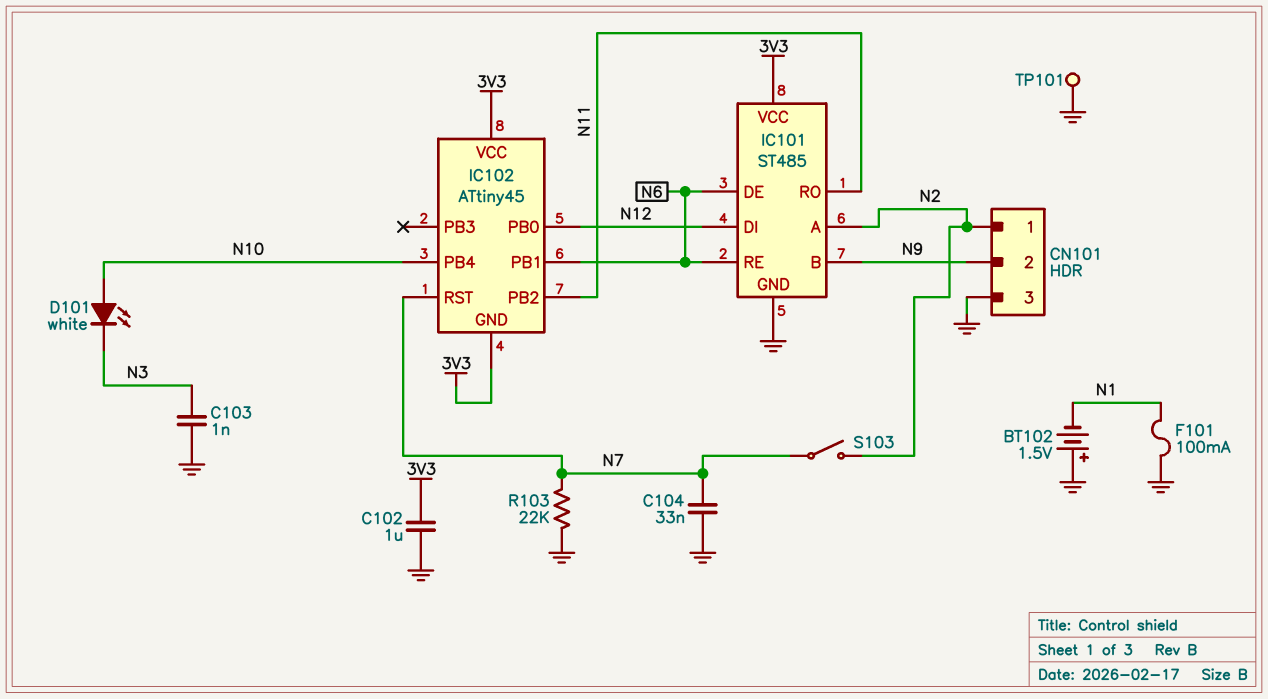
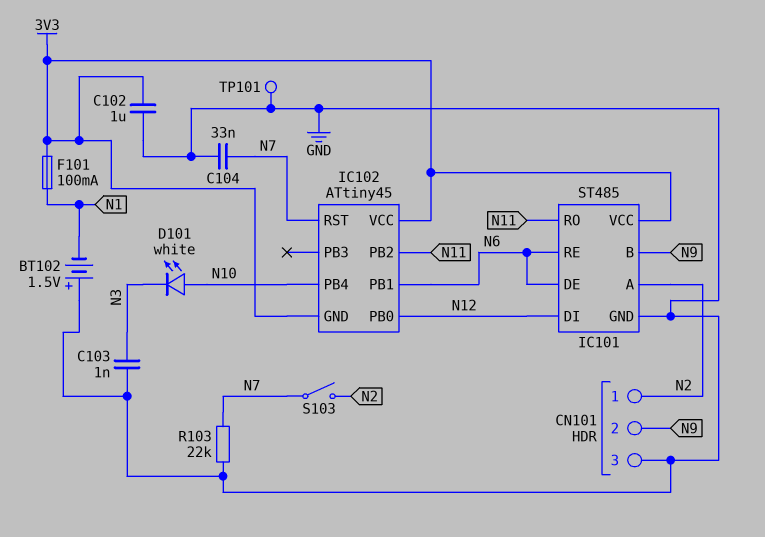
F101: 100mA (GND, N1) -> 100mA (3V3, N1)

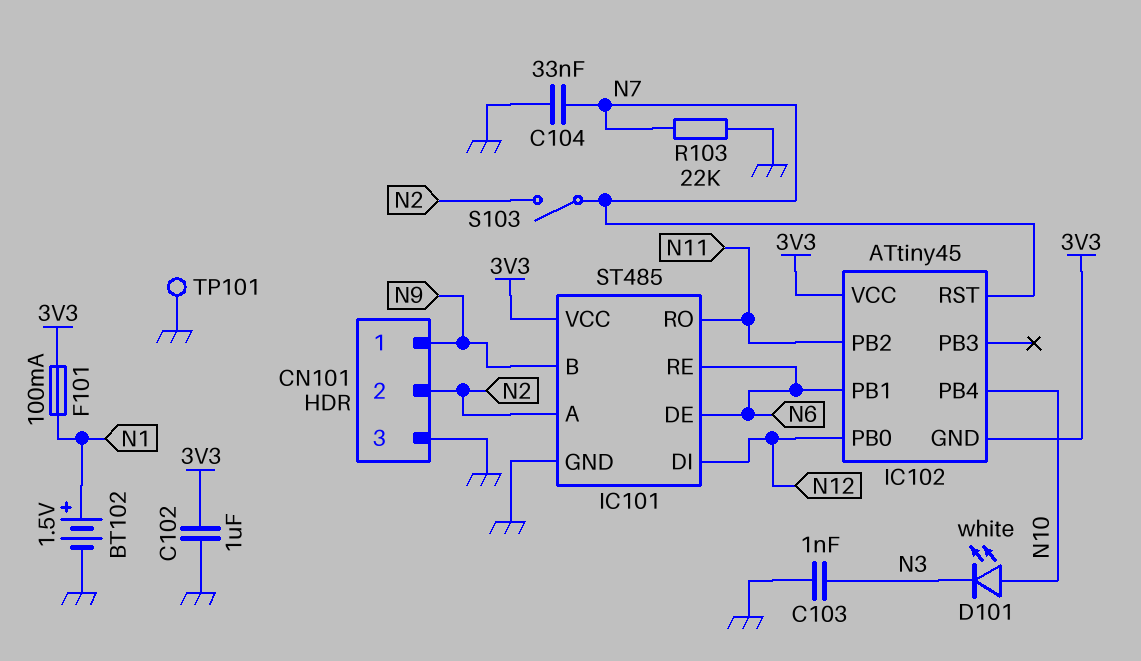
BT102: 1.5V (plus GND, minus N1) -> 1.5V (plus N1, minus GND)
CN101 pin 1: N2 -> N9
CN101 pin 2: N9 -> N2

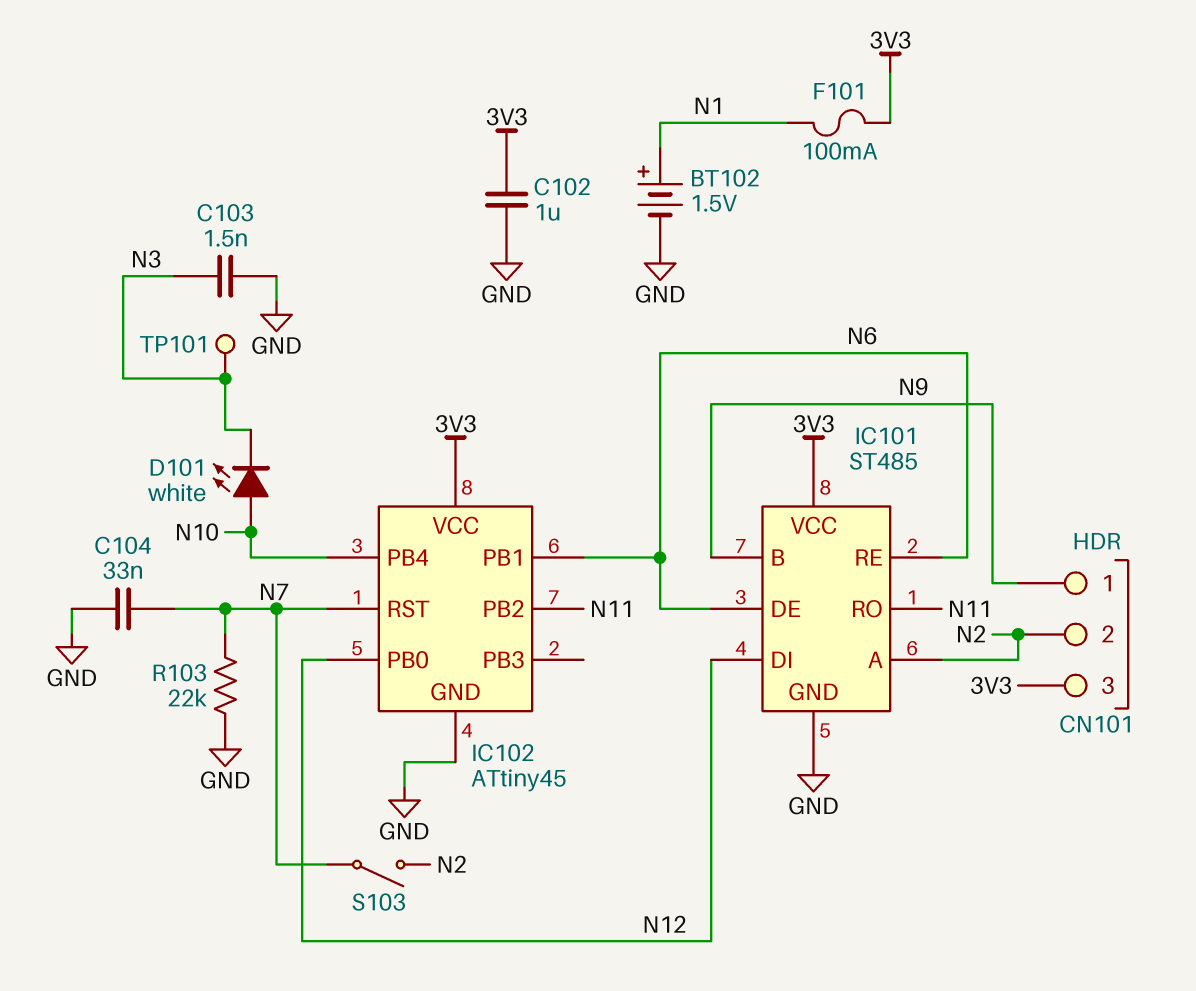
C103: 1nF (GND, N3) -> 1.5nF (GND, N3)
CN101 pin 3: GND -> 3V3
IC102 pin GND: 3V3 -> GND
TP101: test point (GND) -> test point (N3)

